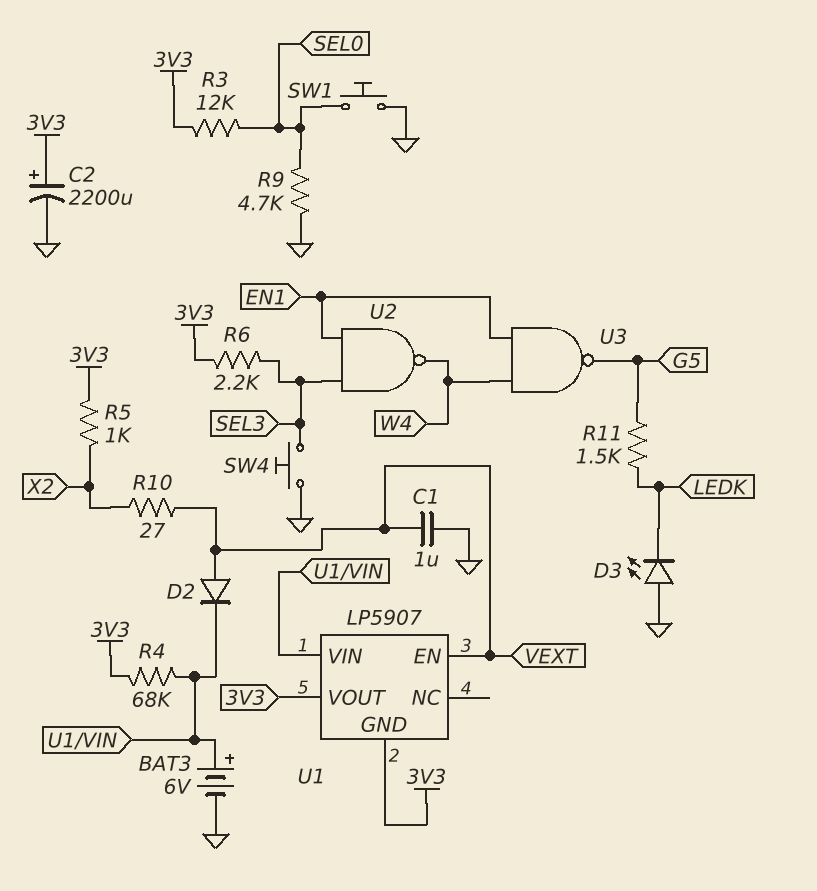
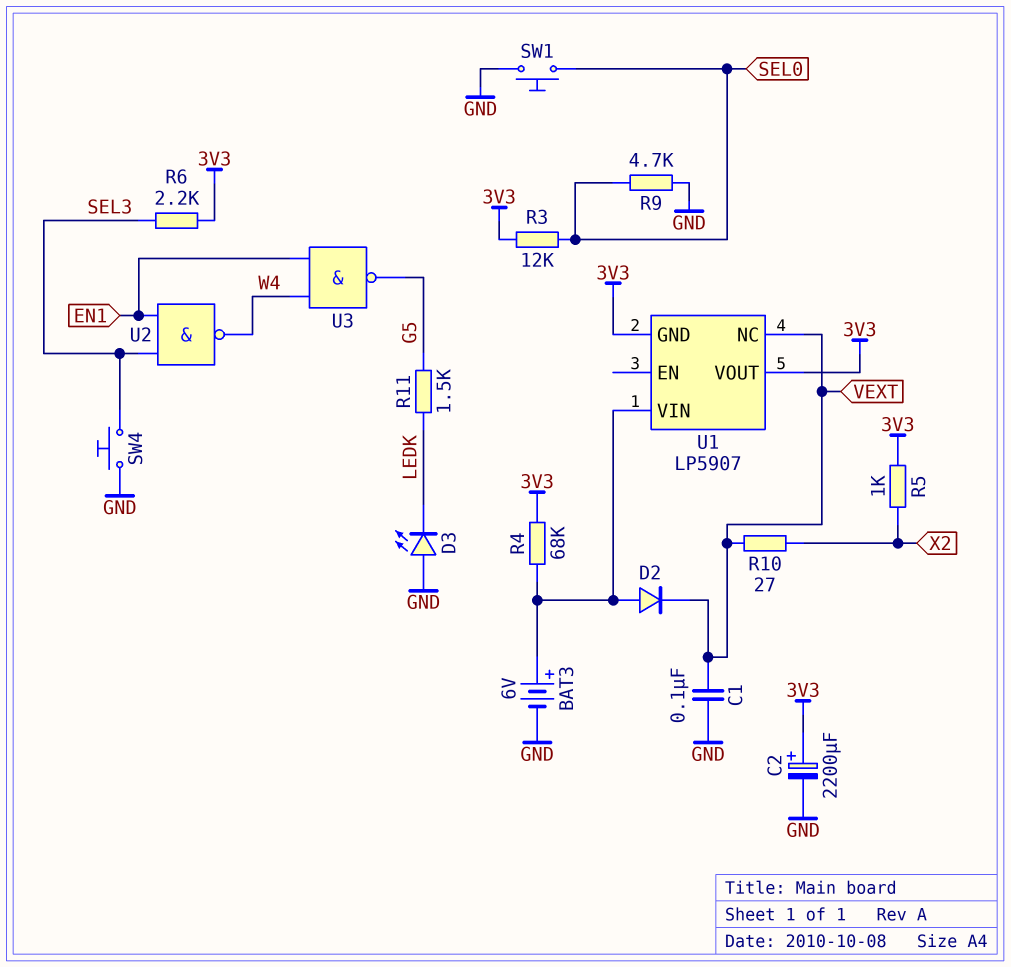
C1: 1uF (GND, VEXT) -> 100nF (GND, VEXT)
D2: diode (A VEXT, K U1/VIN) -> diode (A U1/VIN, K VEXT)
U1 pin EN: VEXT -> none
U1 pin NC: none -> VEXT

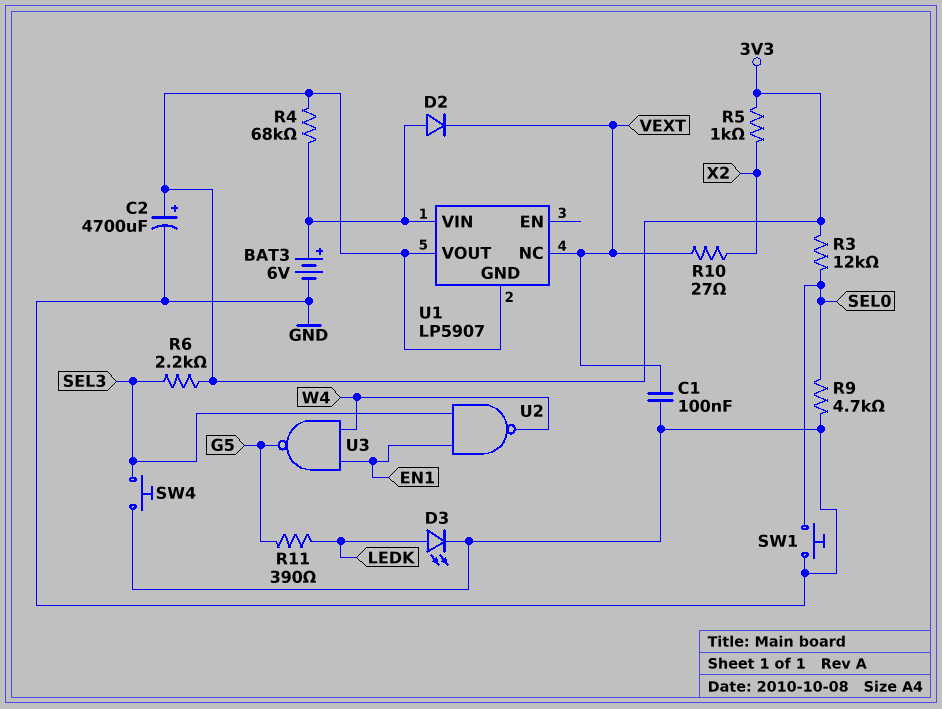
C2: 2200uF (plus 3V3, minus GND) -> 4700uF (plus 3V3, minus GND)
D3: LED (A GND, K LEDK) -> LED (A LEDK, K GND)
R11: 1.5k (G5, LEDK) -> 390 (G5, LEDK)

